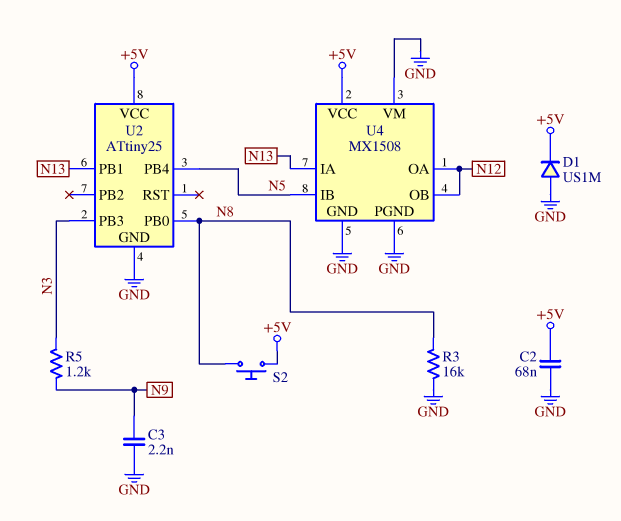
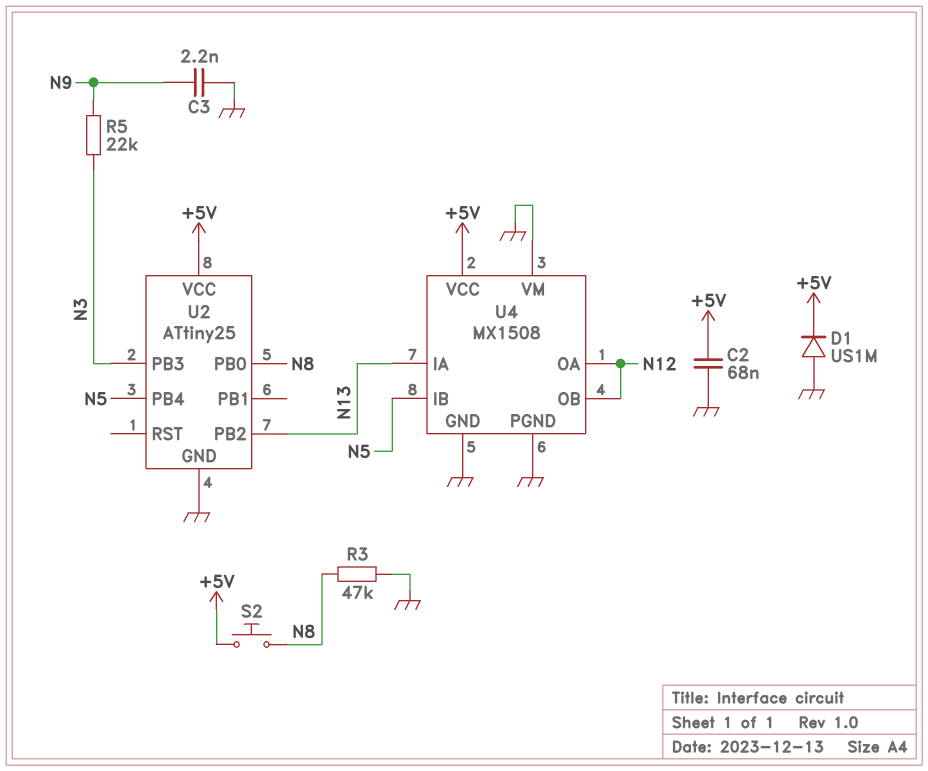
R3: 16k (GND, N8) -> 47k (GND, N8)
R5: 1.2k (N3, N9) -> 22k (N3, N9)
U2 pin PB1: N13 -> none
U2 pin PB2: none -> N13

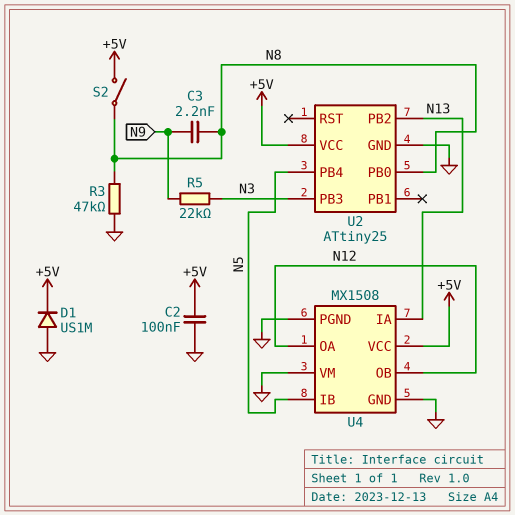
C2: 68nF (+5V, GND) -> 100nF (+5V, GND)
C3: 2.2nF (GND, N9) -> 2.2nF (N8, N9)
S2: button (+5V, N8) -> switch (+5V, N8)

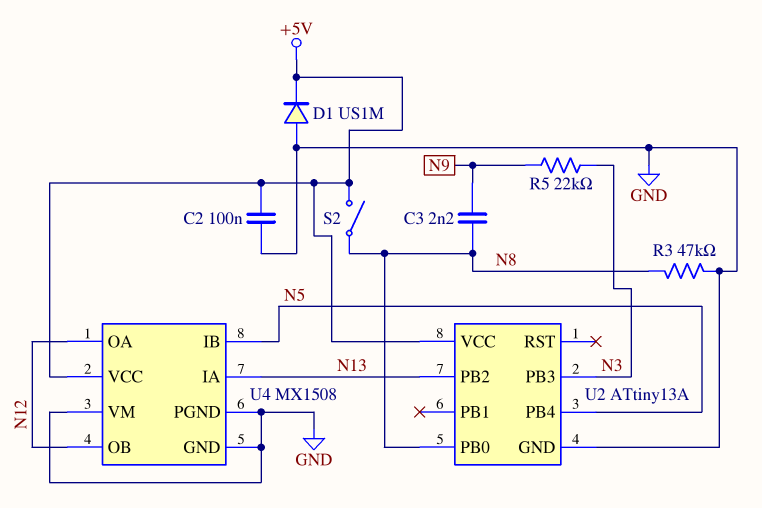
U2: ATtiny25 -> ATtiny13A

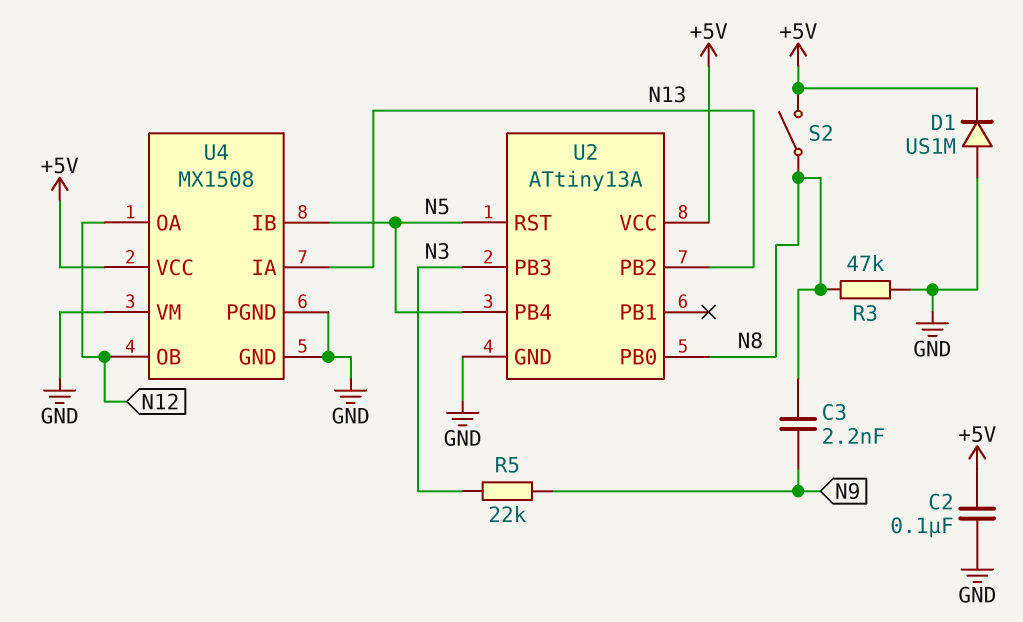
U2 pin RST: none -> N5

